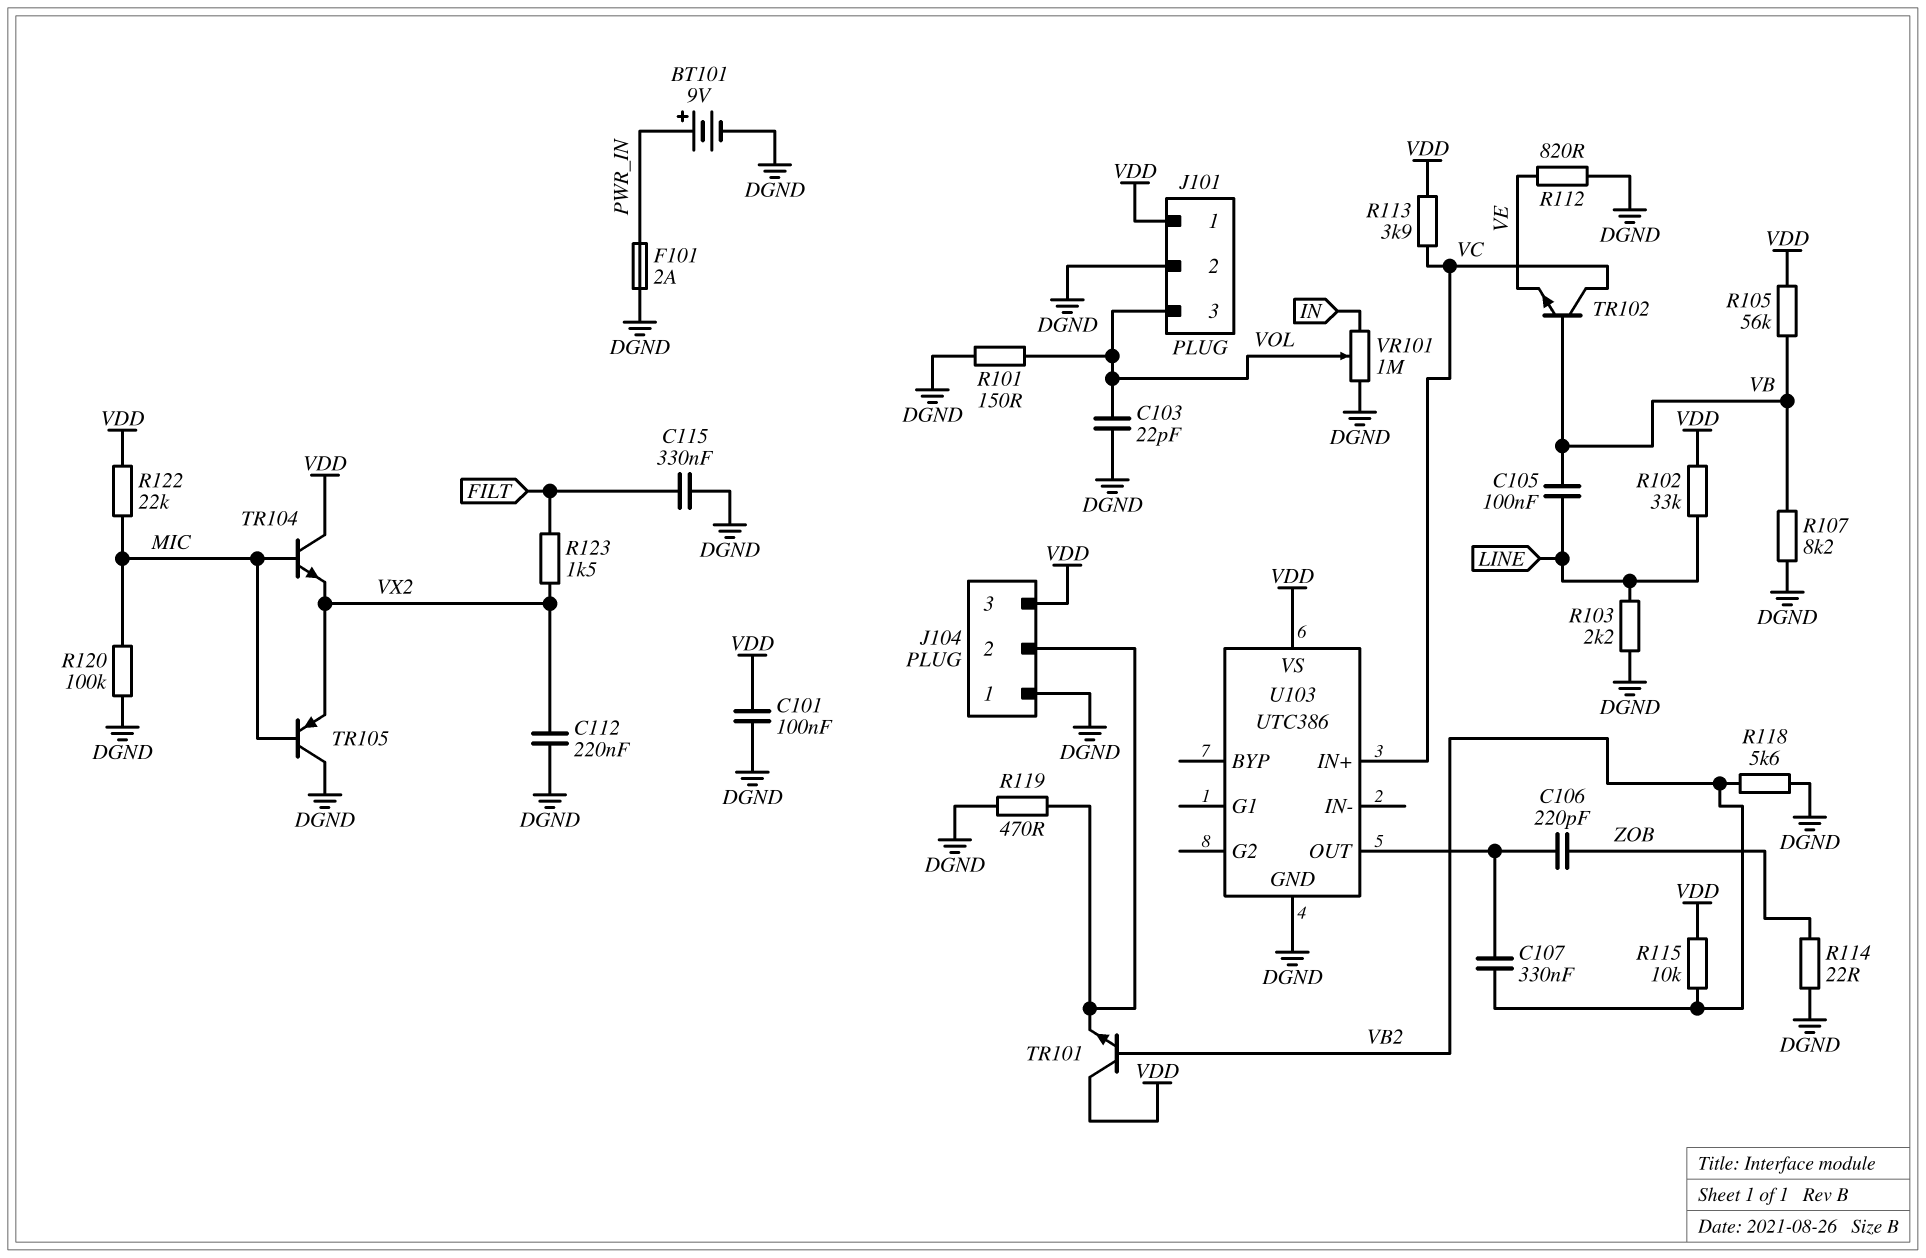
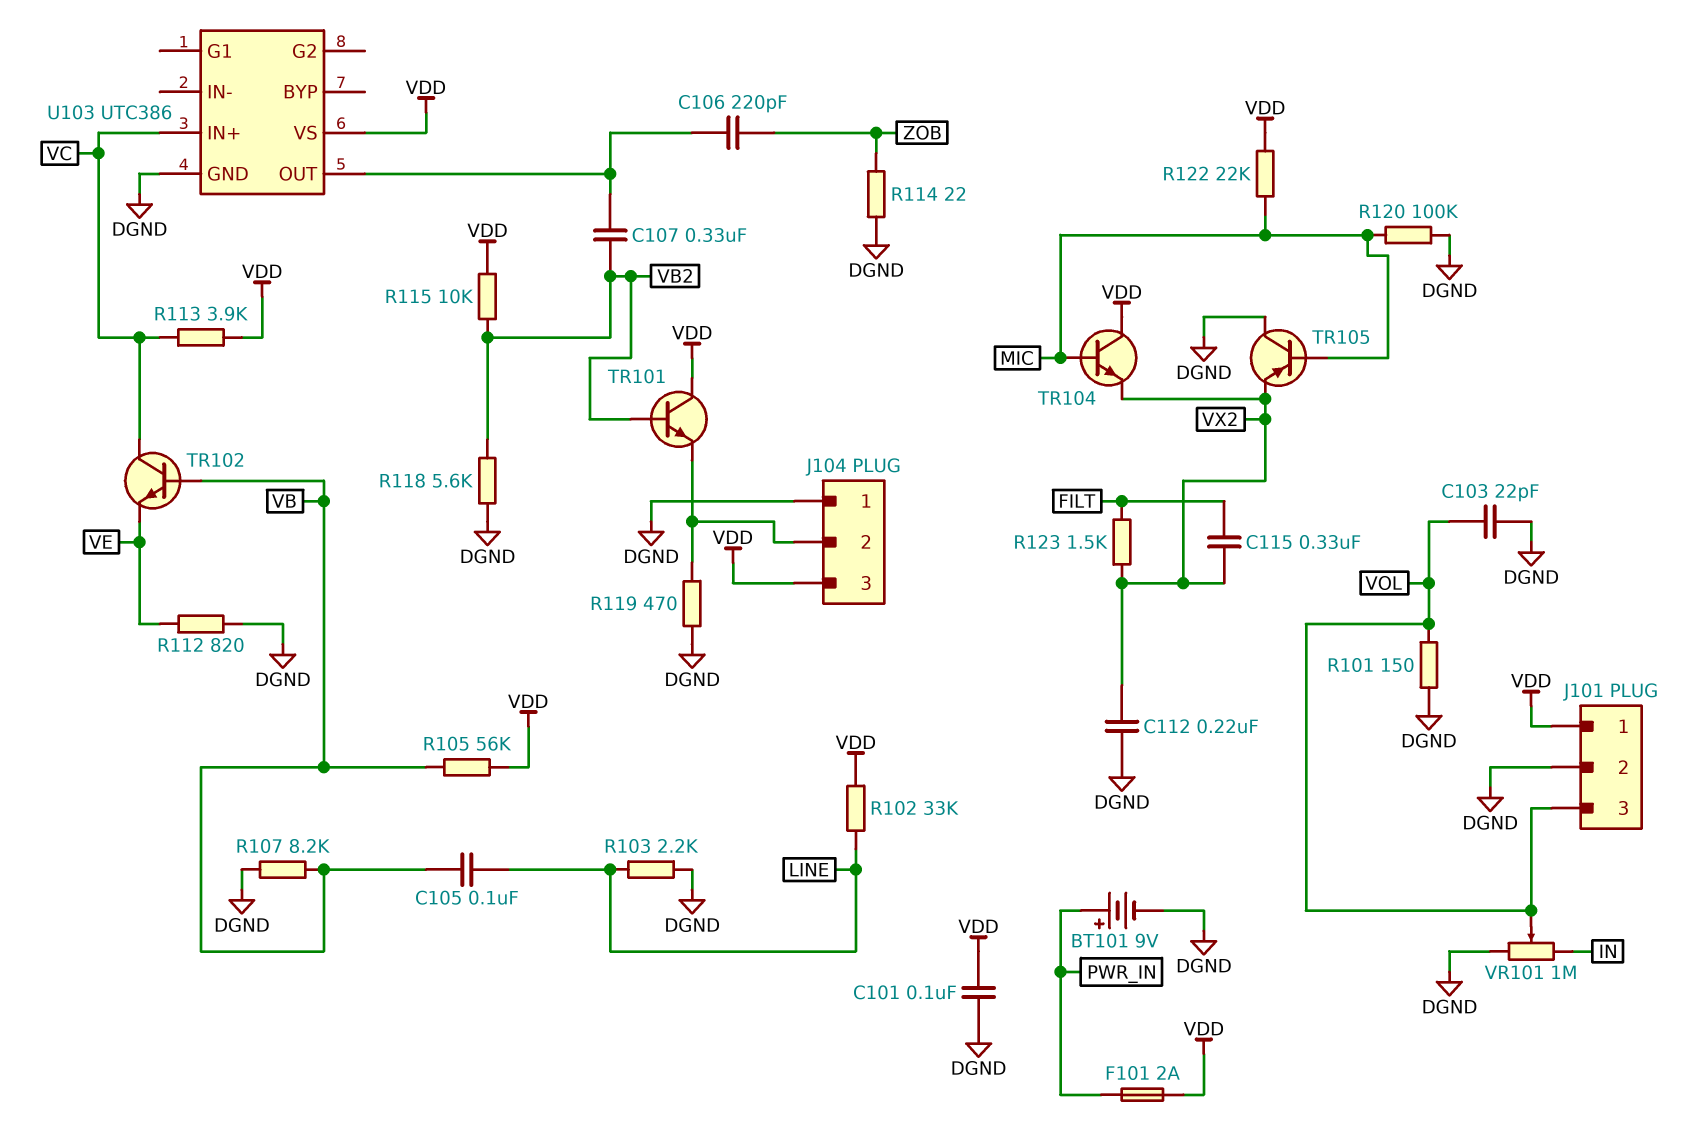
C115: 330nF (DGND, FILT) -> 330nF (FILT, VX2)
F101: 2A (DGND, PWR_IN) -> 2A (PWR_IN, VDD)

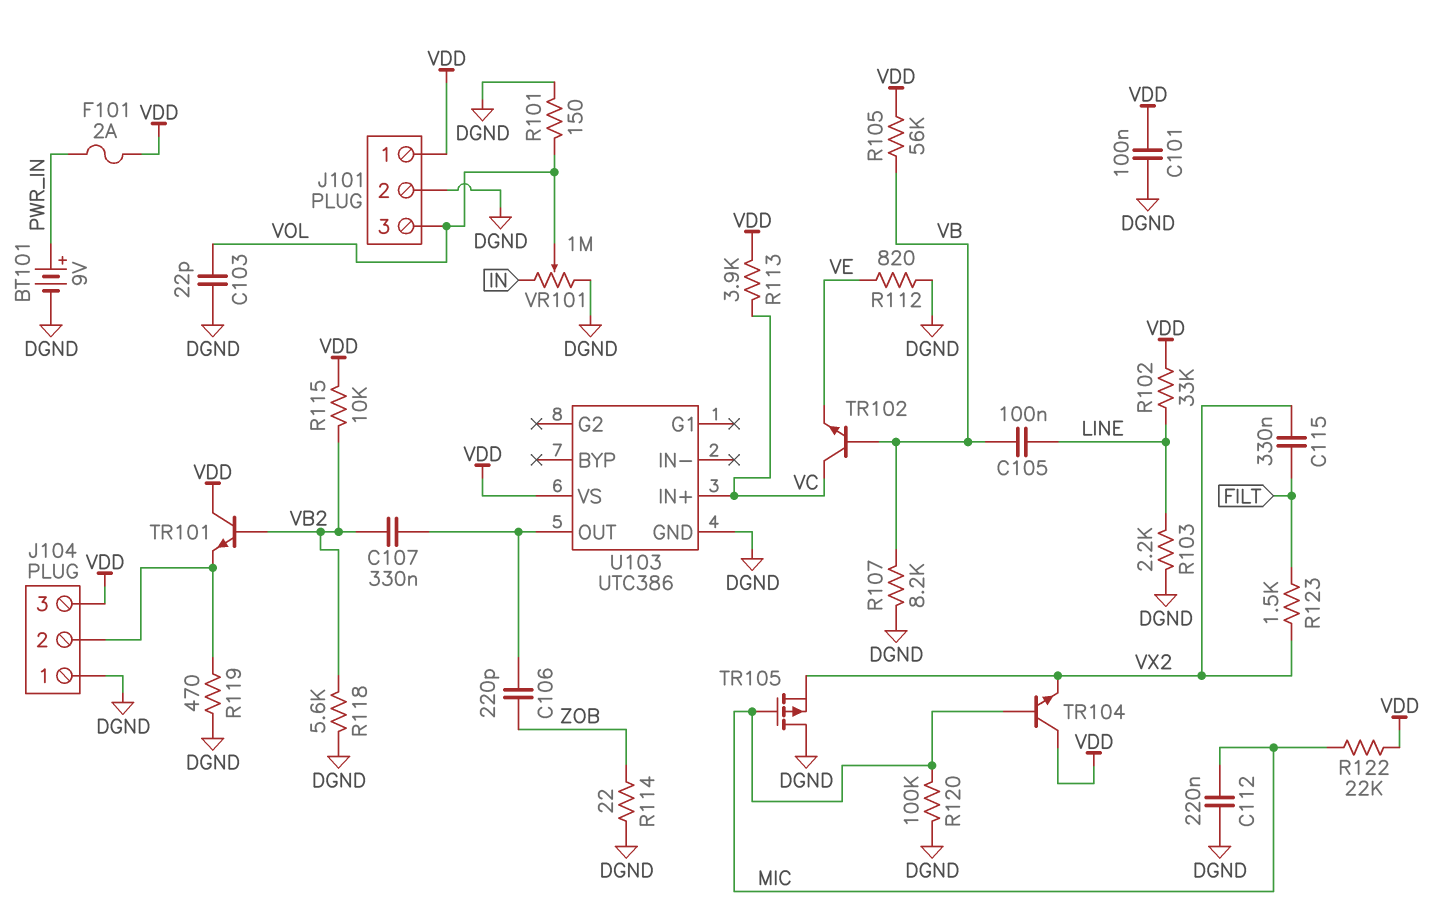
C112: 220nF (DGND, VX2) -> 220nF (DGND, MIC)
TR105: PNP (B MIC, C DGND, E VX2) -> PMOS (G MIC, D DGND, S VX2)

